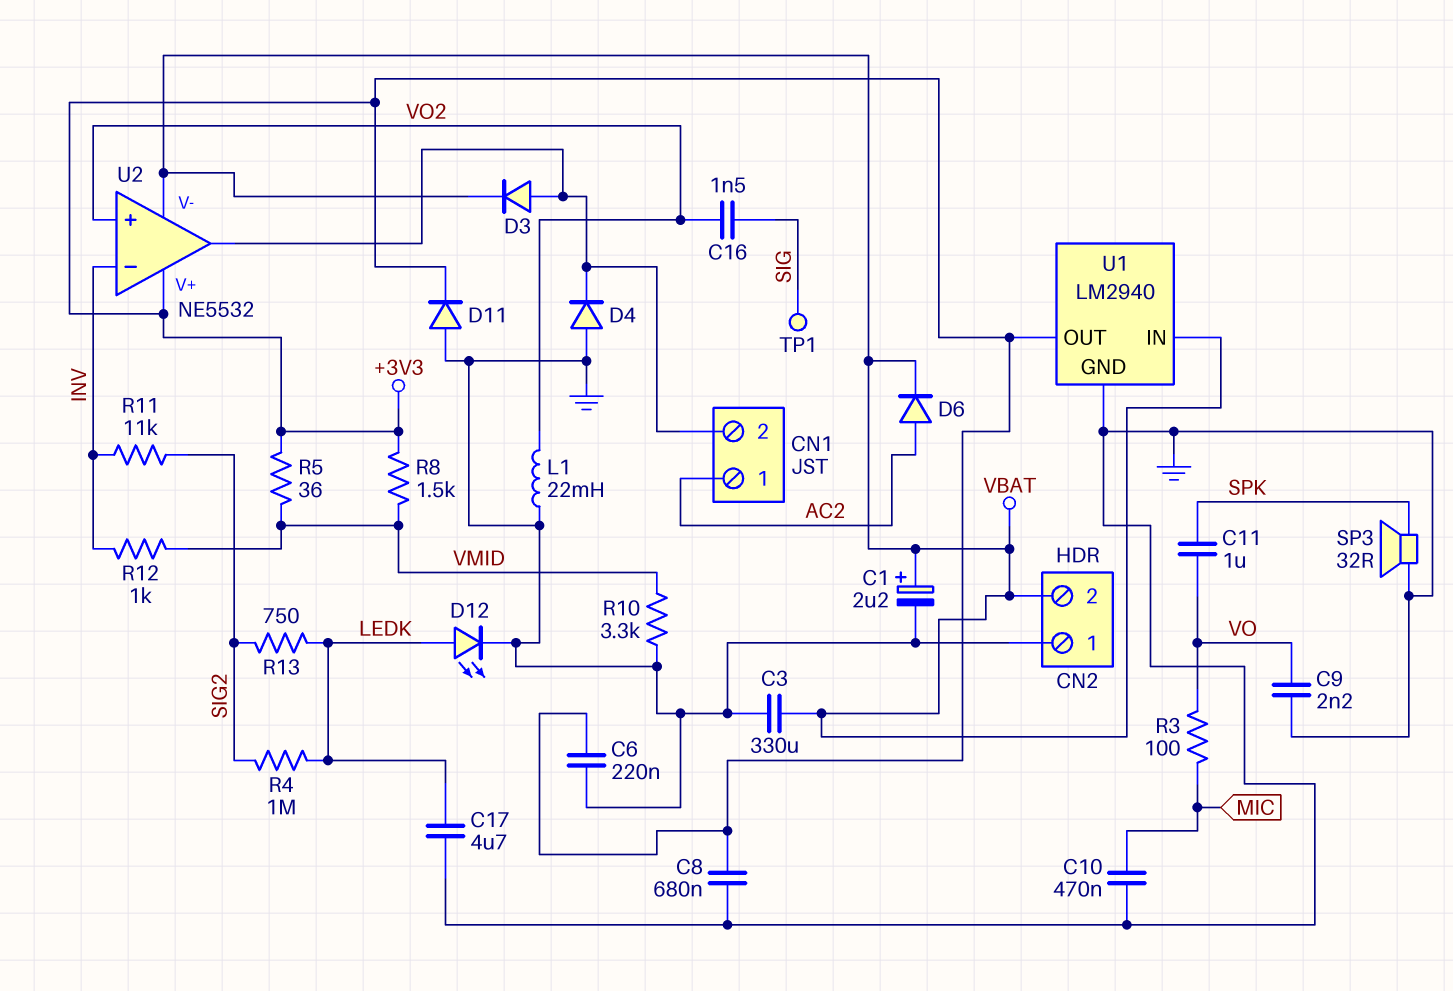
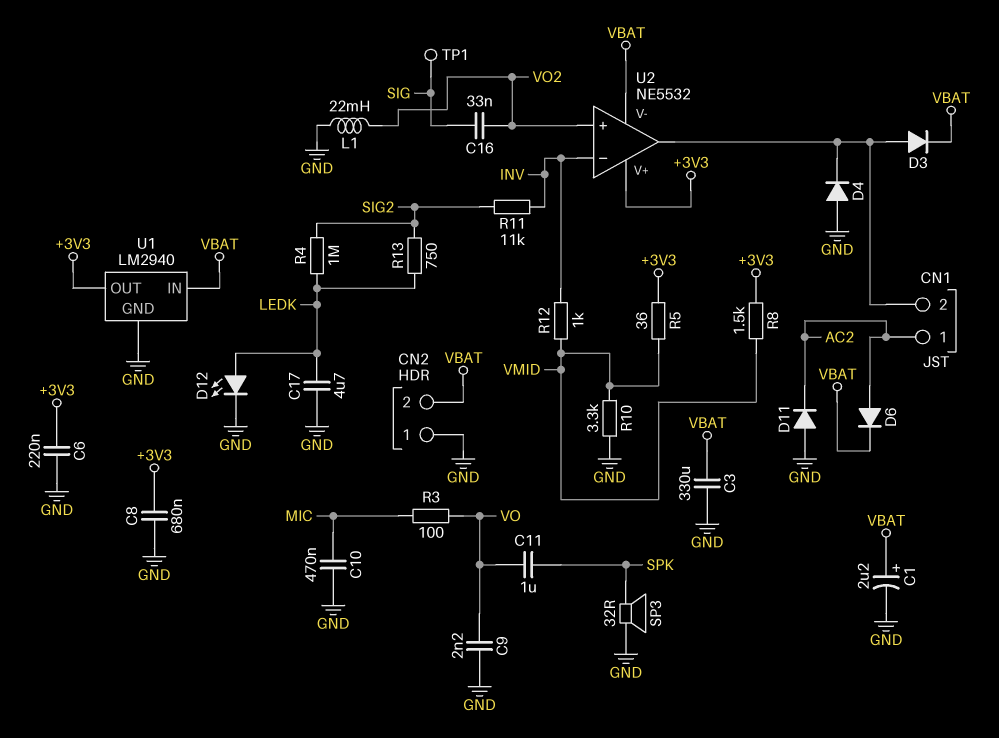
C16: 1.5nF (SIG, VO2) -> 33nF (SIG, VO2)
D11: diode (A GND, K +3V3) -> diode (A GND, K AC2)

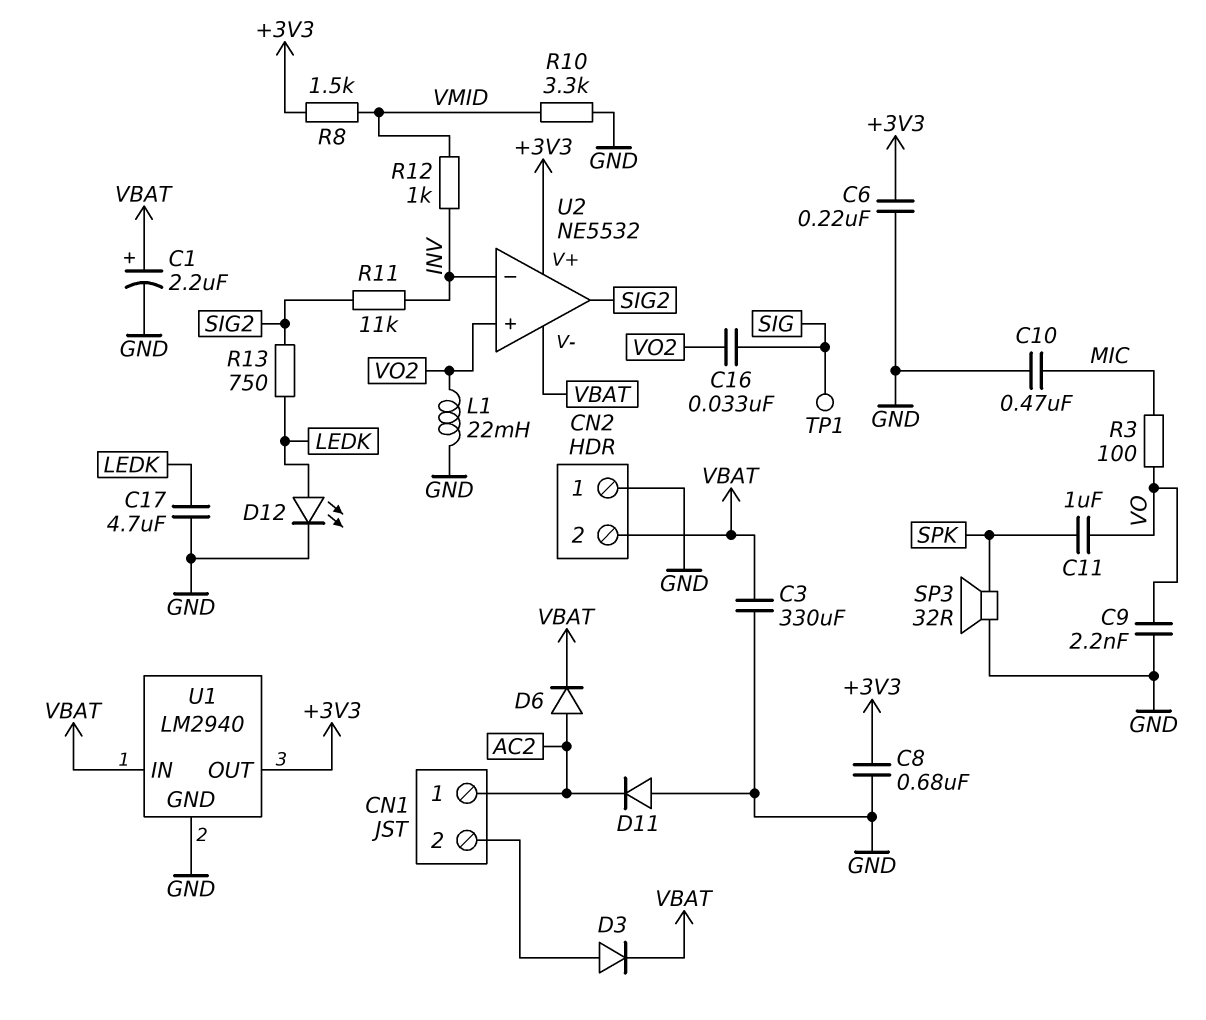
D4: diode (A GND, K CN1/2) -> none
R4: 1M (LEDK, SIG2) -> none
R5: 36 (+3V3, VMID) -> none
U2 pin out: CN1/2 -> SIG2

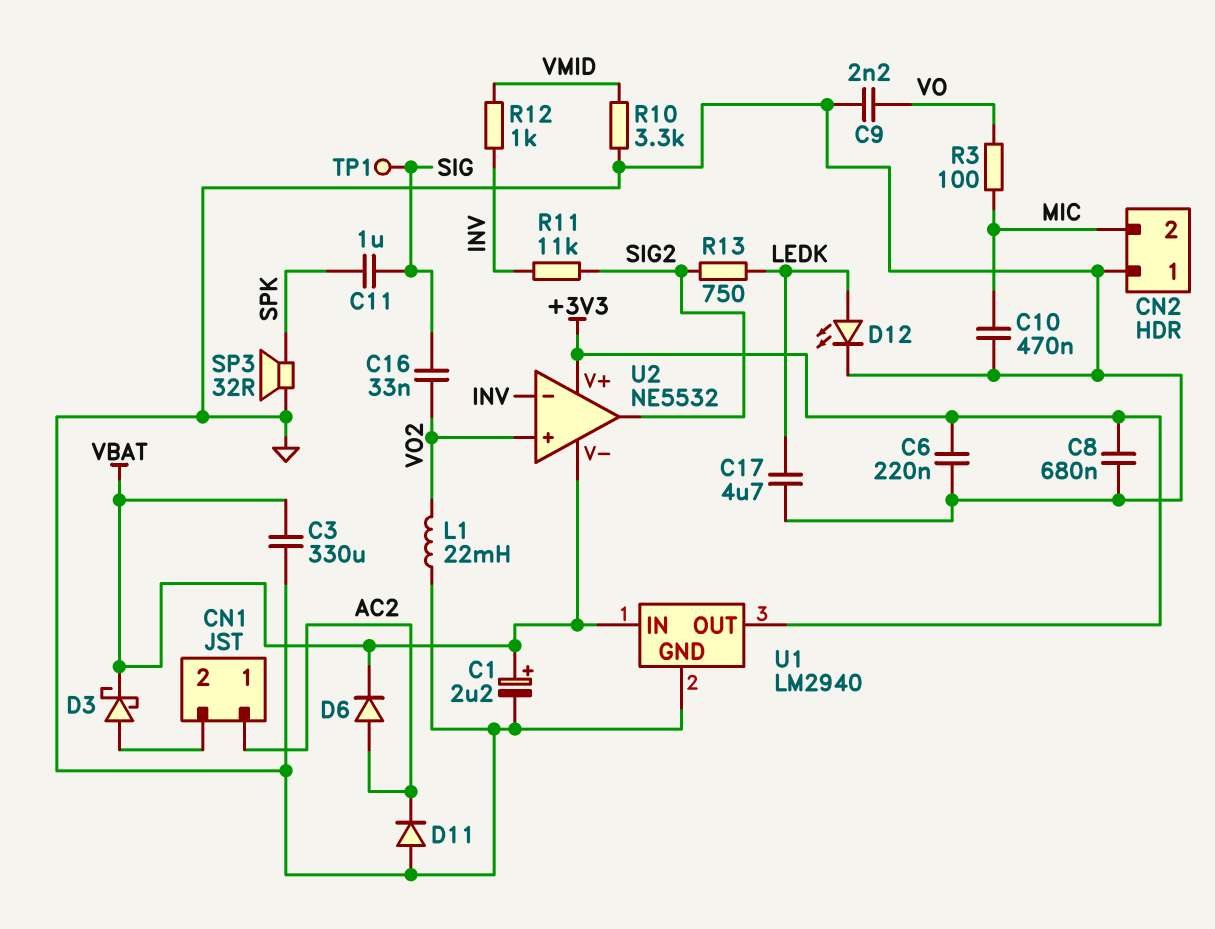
C11: 1uF (SPK, VO) -> 1uF (SIG, SPK)
CN2 pin 2: VBAT -> MIC
D3: diode (A CN1/2, K VBAT) -> schottky (A CN1/2, K VBAT)
R8: 1.5k (+3V3, VMID) -> none

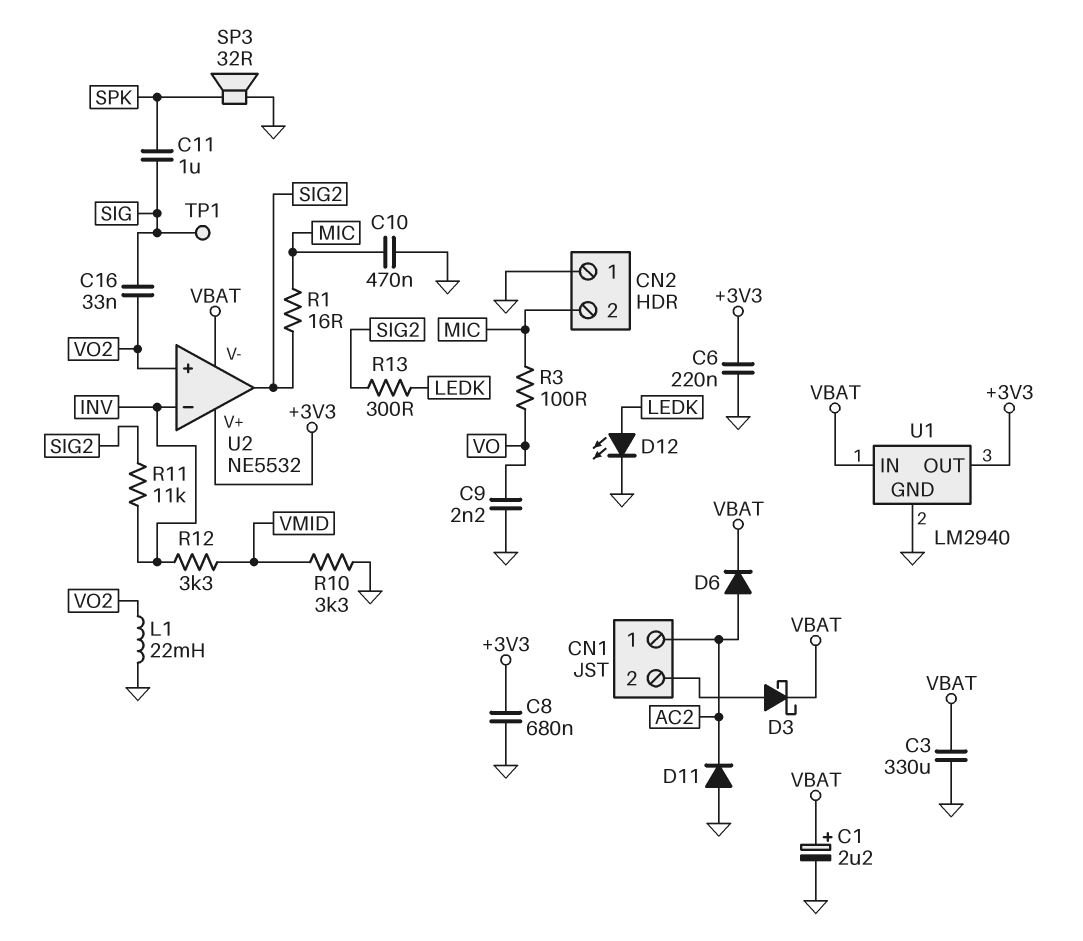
C17: 4.7uF (GND, LEDK) -> none
R1: none -> 16 (MIC, SIG2)
R12: 1k (INV, VMID) -> 3.3k (INV, VMID)
R13: 750 (LEDK, SIG2) -> 300 (LEDK, SIG2)

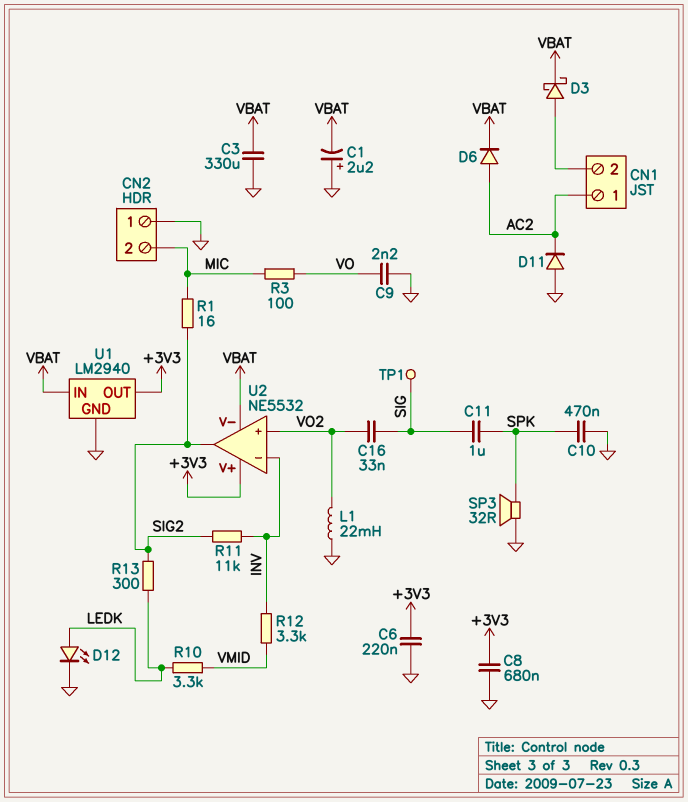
C1: 2.2uF (plus VBAT, minus GND) -> 2.2uF (plus GND, minus VBAT)
C10: 470nF (GND, MIC) -> 470nF (GND, SPK)
R10: 3.3k (GND, VMID) -> 3.3k (LEDK, VMID)

